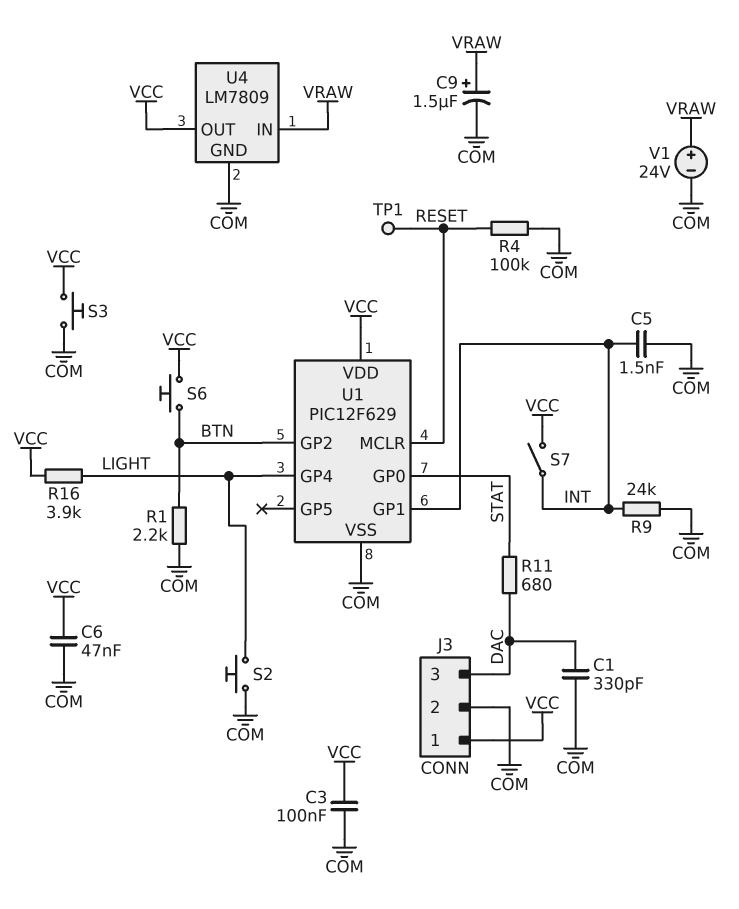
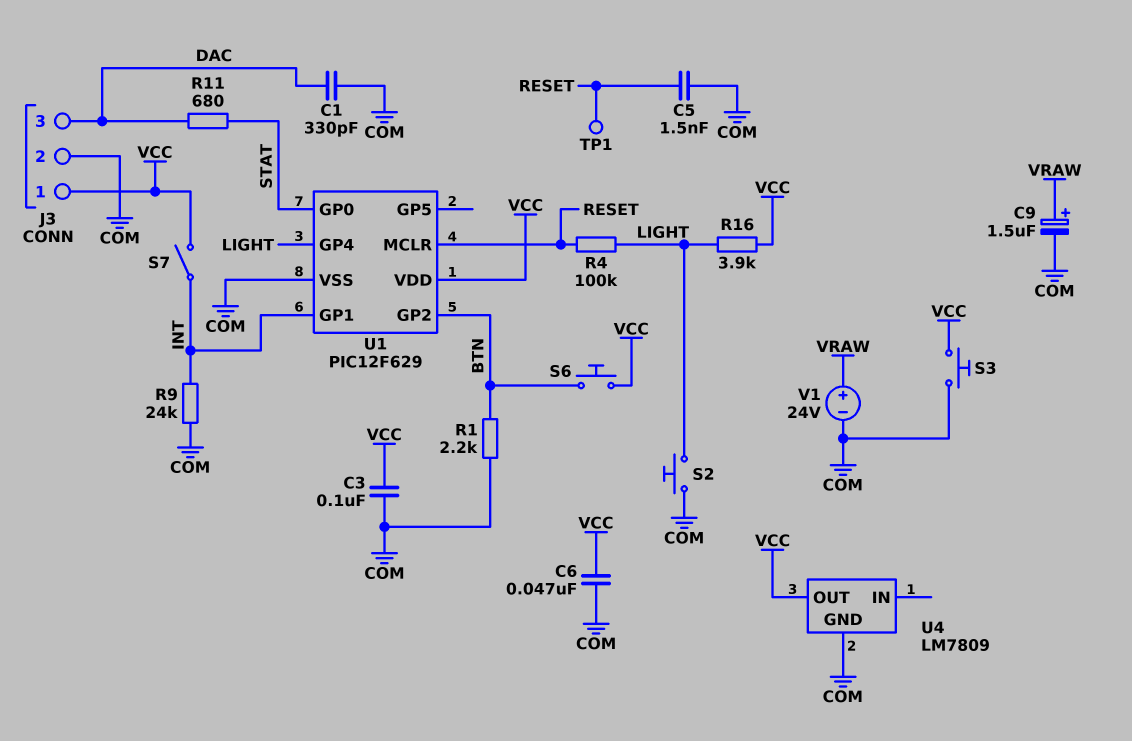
C5: 1.5nF (COM, INT) -> 1.5nF (COM, RESET)
R4: 100k (COM, RESET) -> 100k (LIGHT, RESET)
U4 pin IN: VRAW -> none

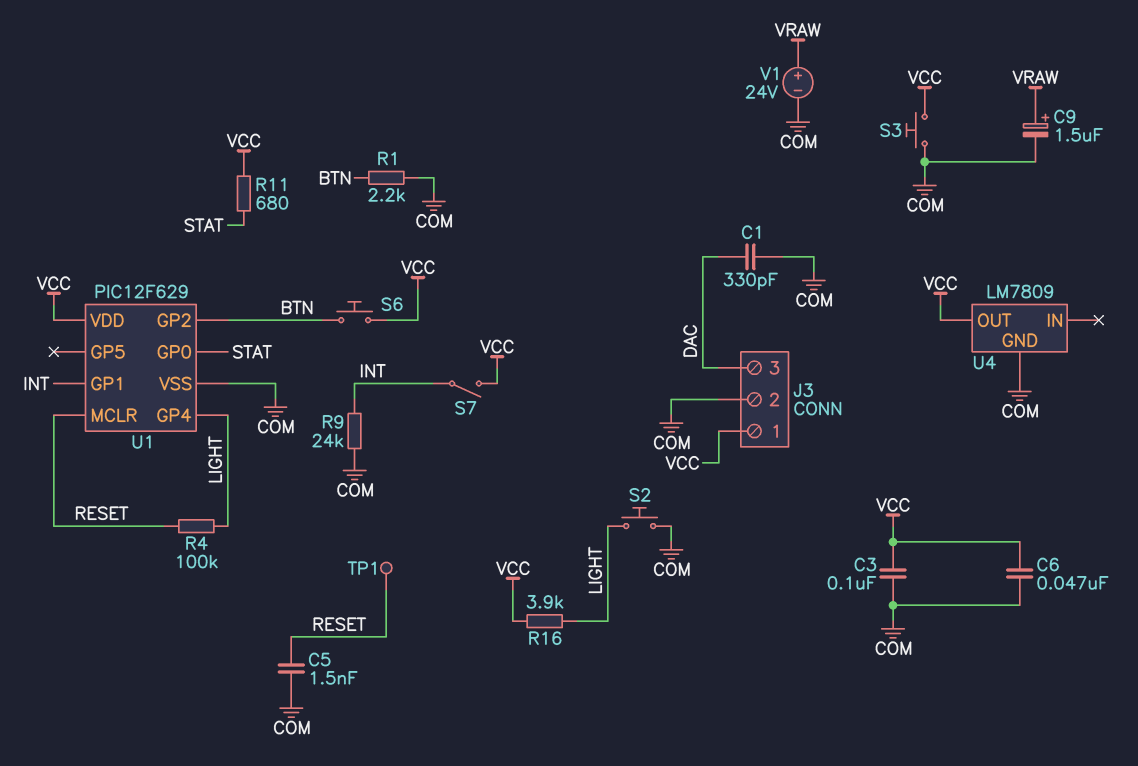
R11: 680 (DAC, STAT) -> 680 (STAT, VCC)

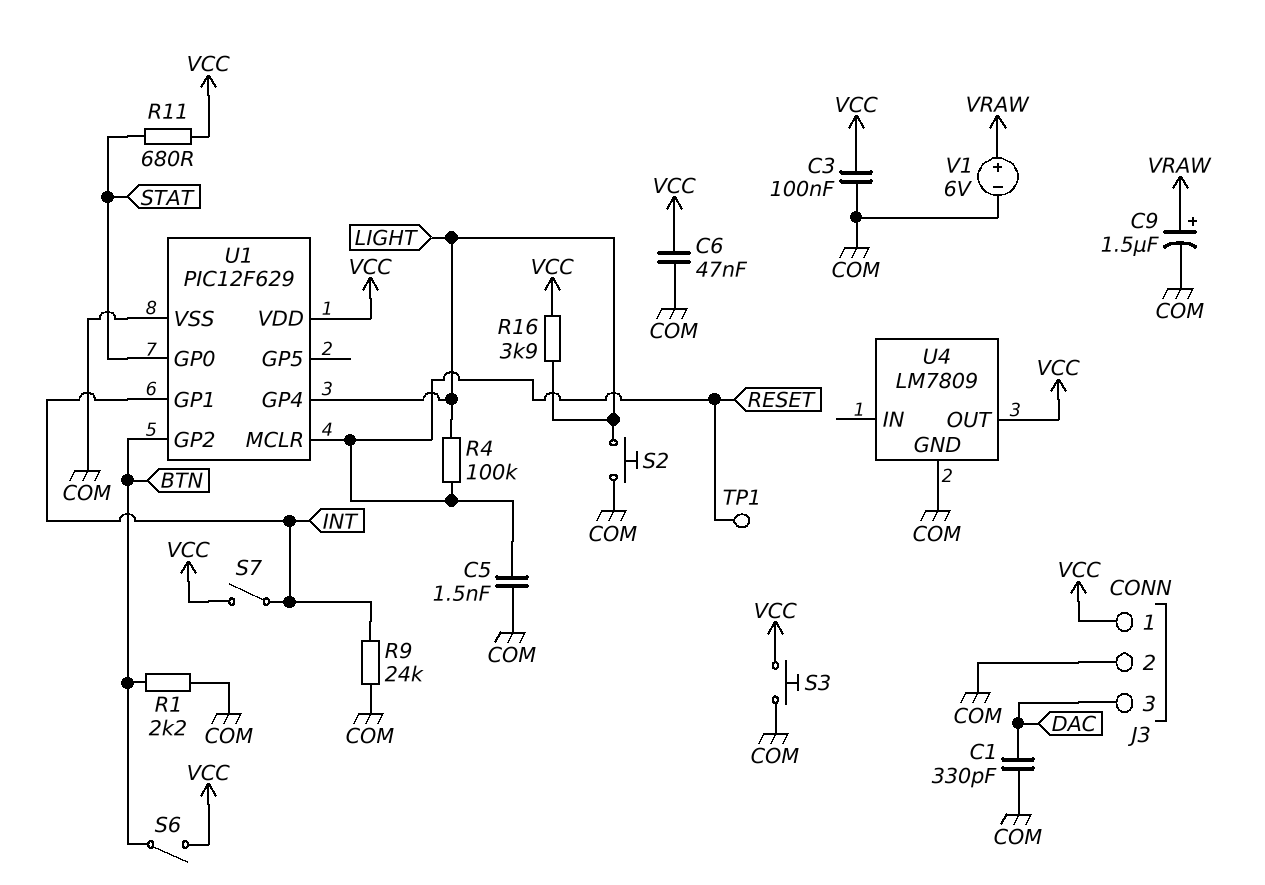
S6: button (BTN, VCC) -> switch (BTN, VCC)
V1: 24V (plus VRAW, minus COM) -> 6V (plus VRAW, minus COM)

